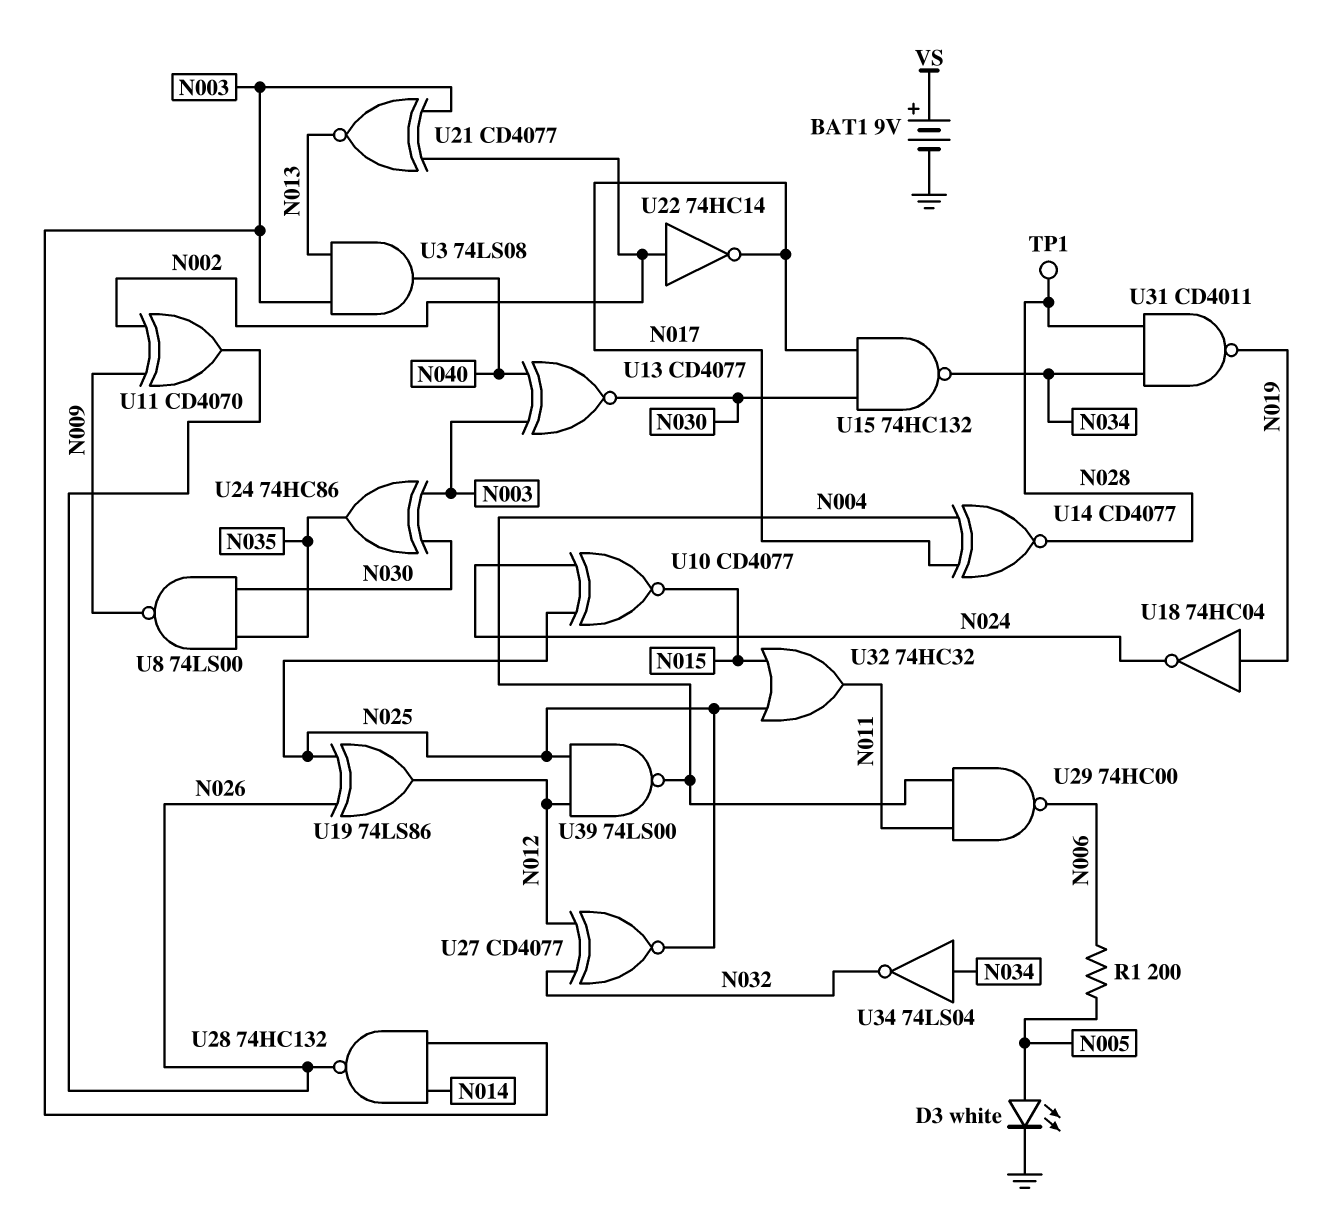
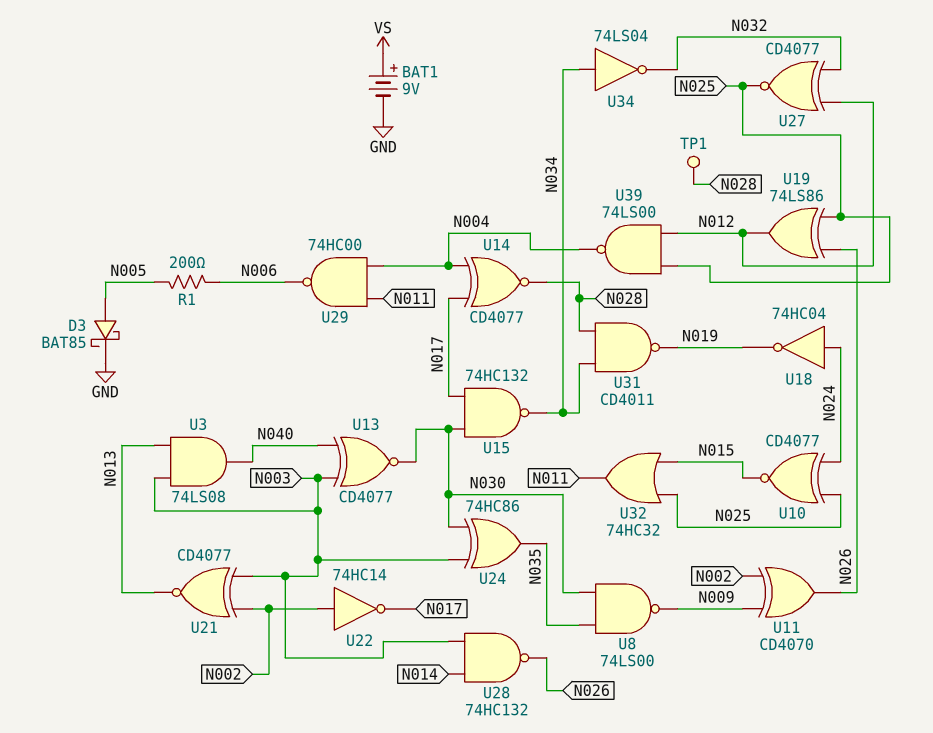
D3: LED white (A N005, K GND) -> schottky BAT85 (A N005, K GND)
U18: NOT 74HC04 (in N019, out N024) -> NOT 74HC04 (in N024, out N019)

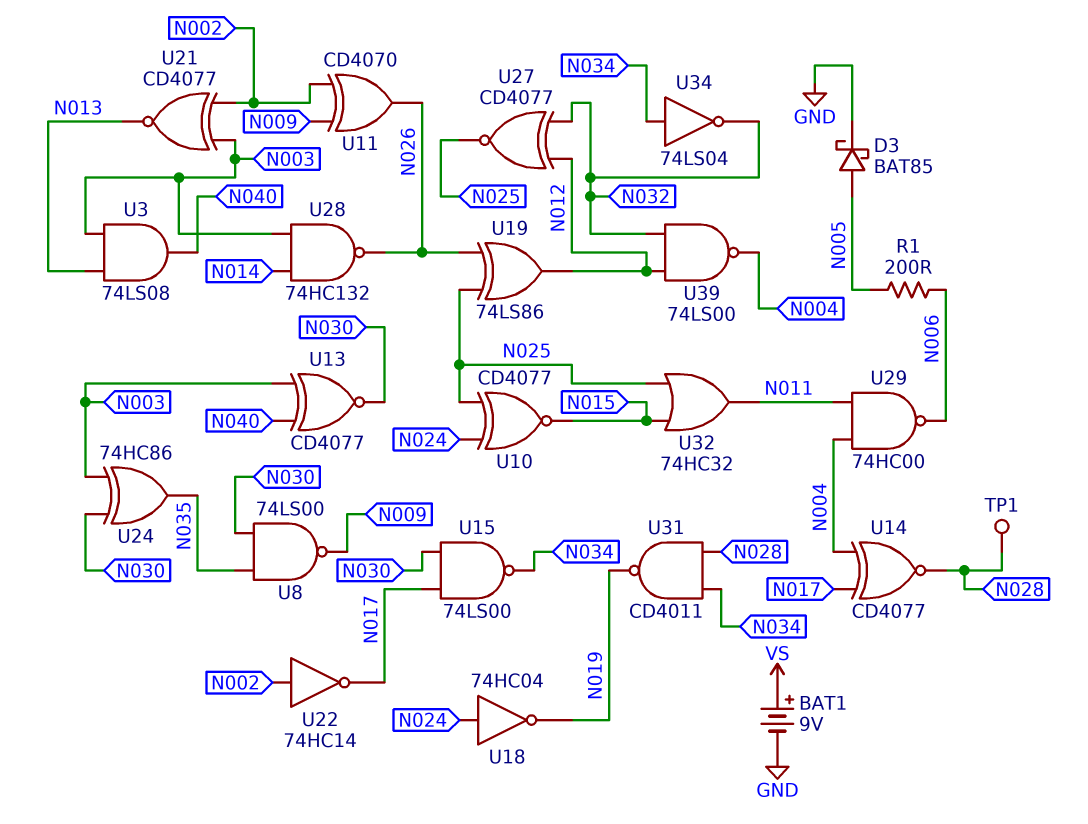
U15: NAND 74HC132 (in N017, in N030, out N034) -> NAND 74LS00 (in N017, in N030, out N034)
U39: NAND 74LS00 (in N012, in N025, out N004) -> NAND 74LS00 (in N012, in N032, out N004)

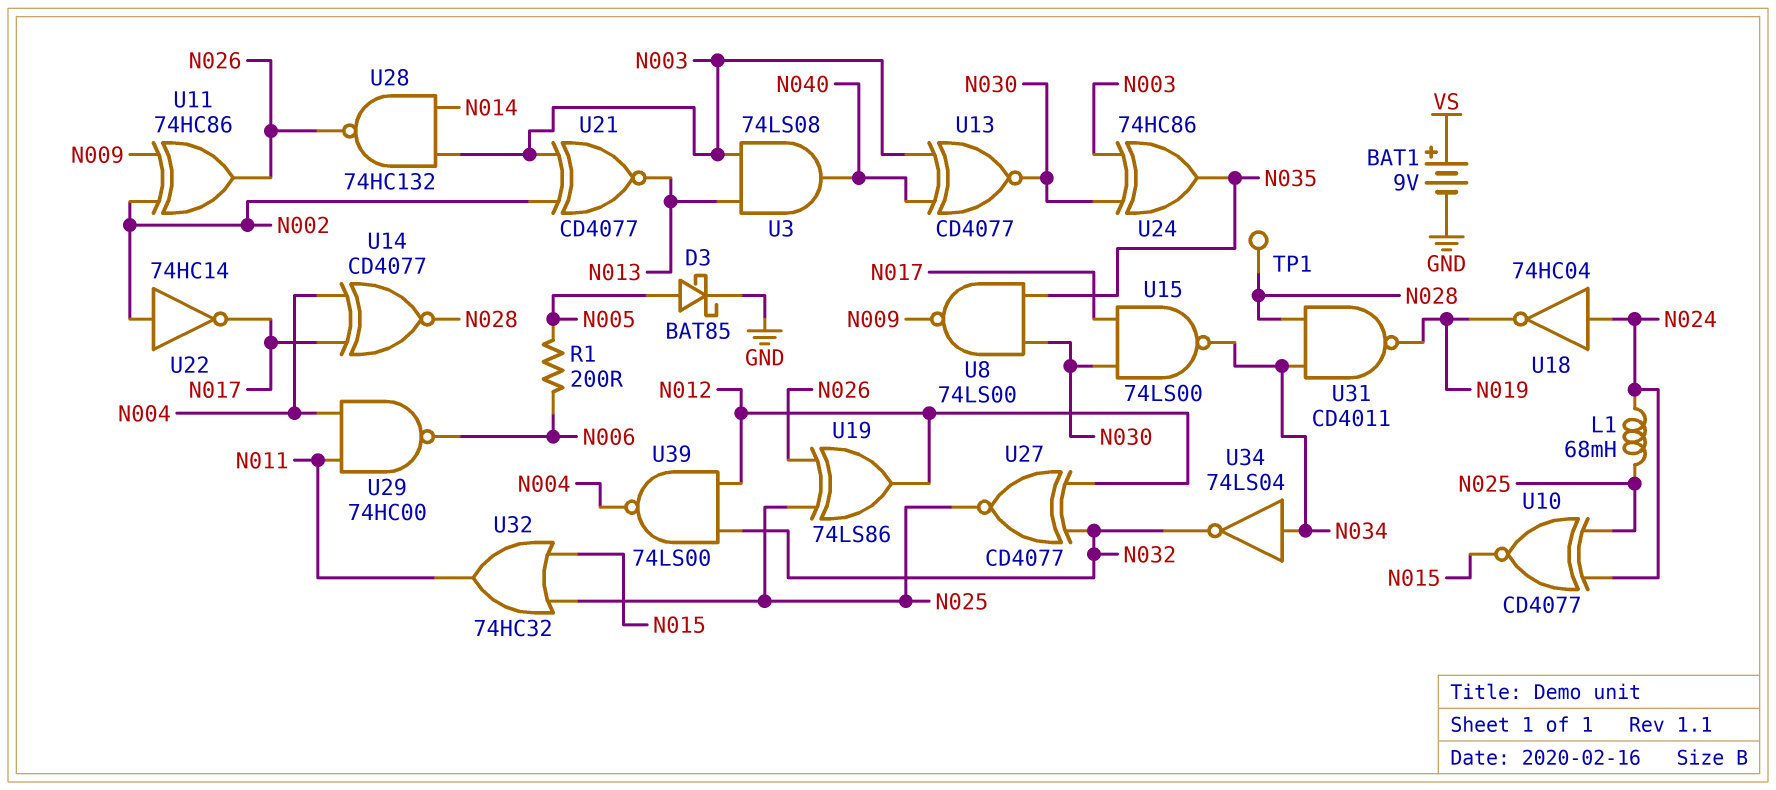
L1: none -> 68mH (N024, N025)
U11: XOR CD4070 (in N002, in N009, out N026) -> XOR 74HC86 (in N002, in N009, out N026)

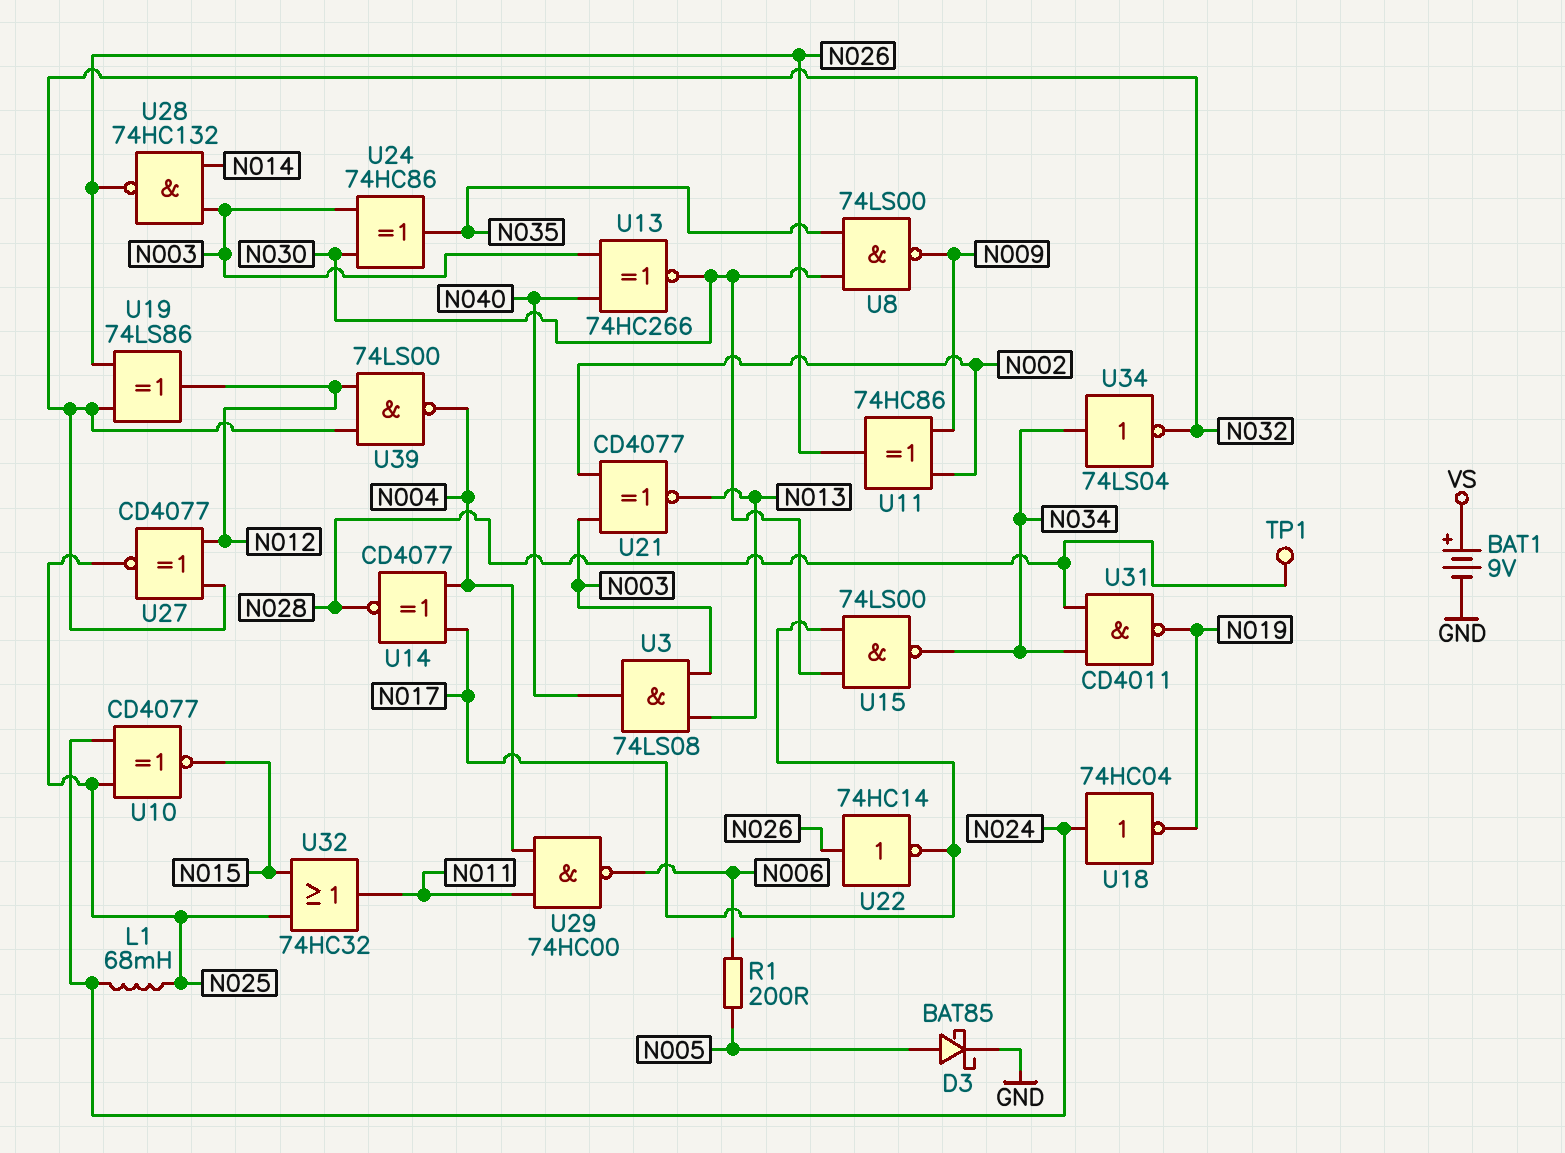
U13: XNOR CD4077 (in N003, in N040, out N030) -> XNOR 74HC266 (in N003, in N040, out N030)
U19: XOR 74LS86 (in N025, in N026, out N012) -> XOR 74LS86 (in N026, in N032, out N012)
U22: NOT 74HC14 (in N002, out N017) -> NOT 74HC14 (in N026, out N017)

